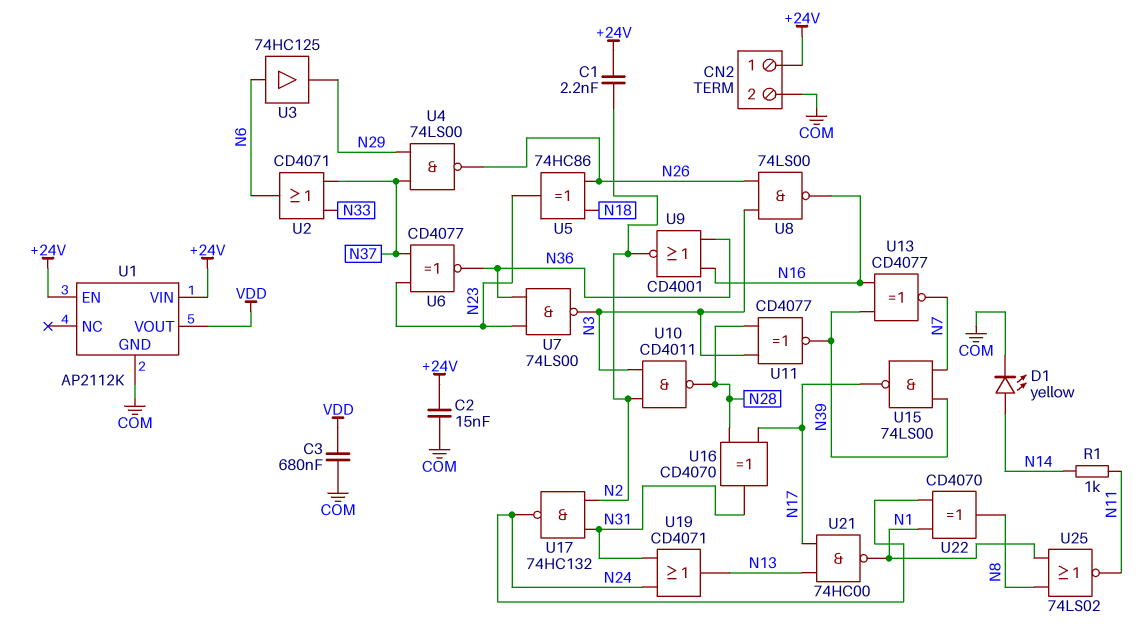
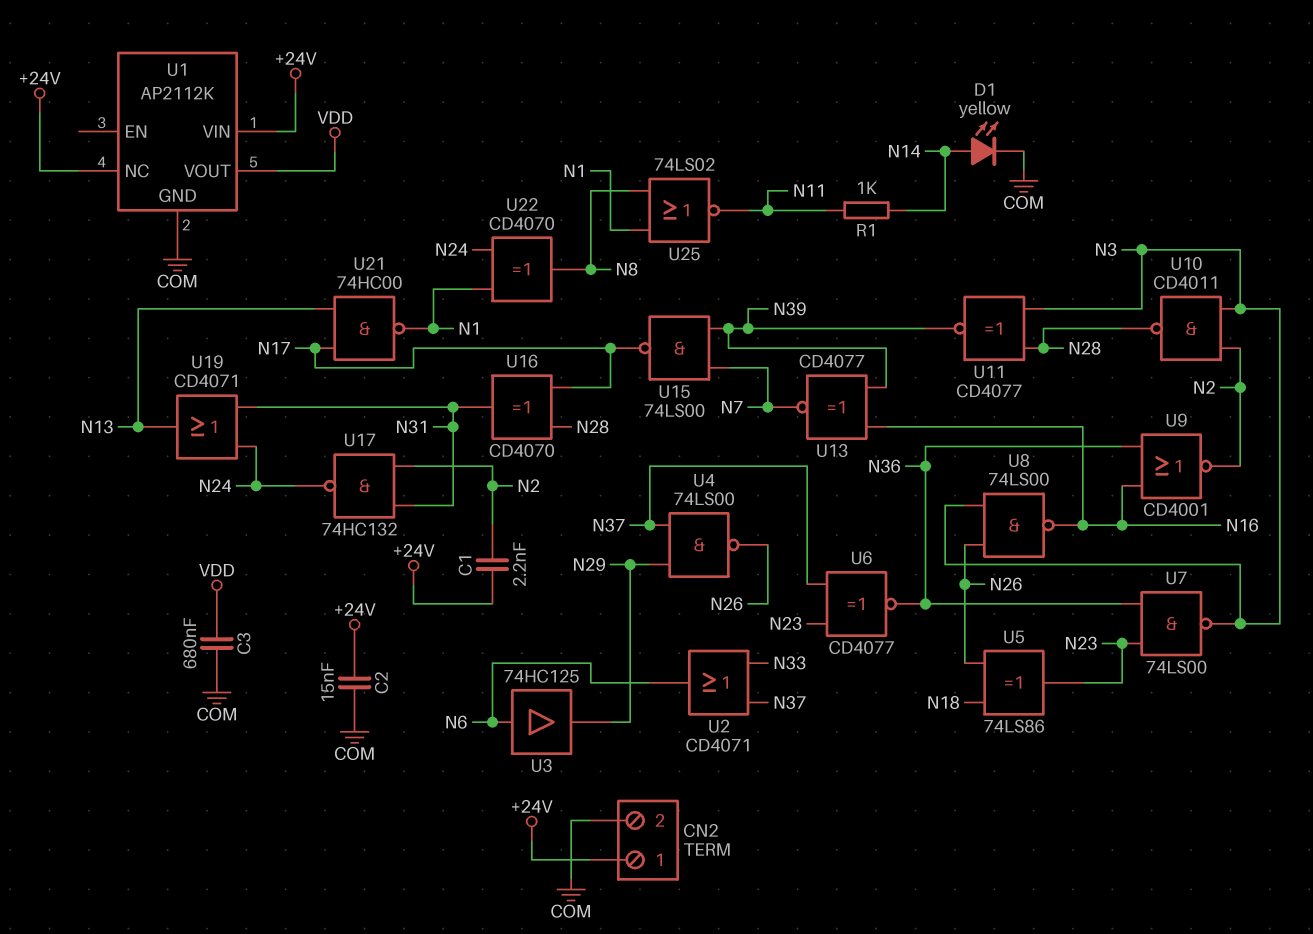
U1 pin EN: +24V -> none
U1 pin NC: none -> +24V
U5: XOR 74HC86 (in N18, in N26, out N23) -> XOR 74LS86 (in N18, in N26, out N23)

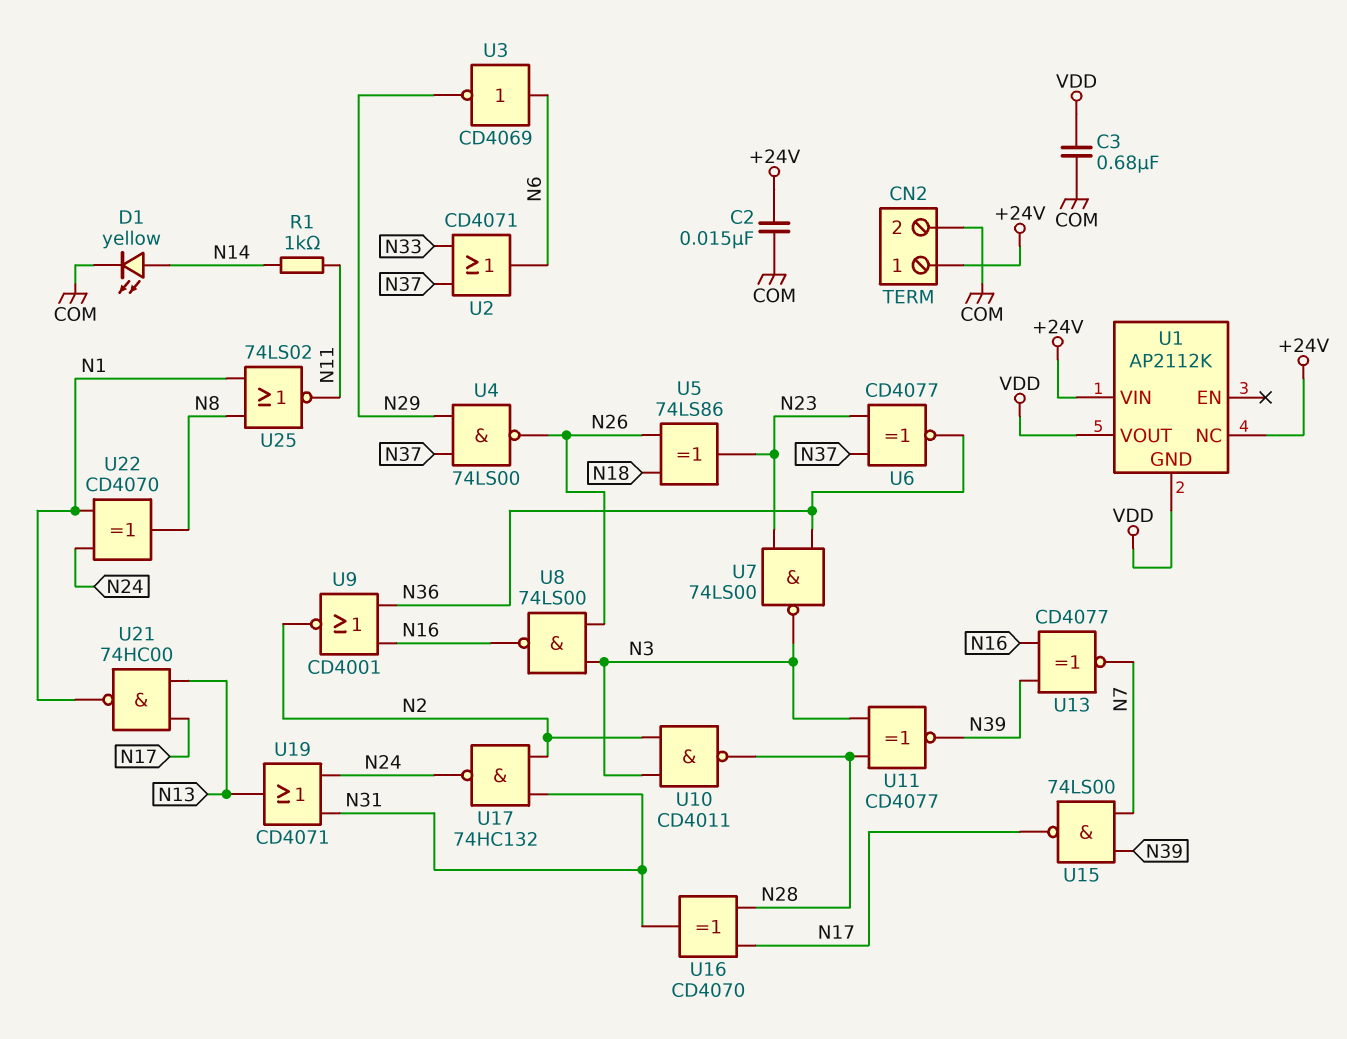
C1: 2.2nF (+24V, N2) -> none
U1 pin GND: COM -> VDD
U3: buffer 74HC125 (in N6, out N29) -> NOT CD4069 (in N6, out N29)

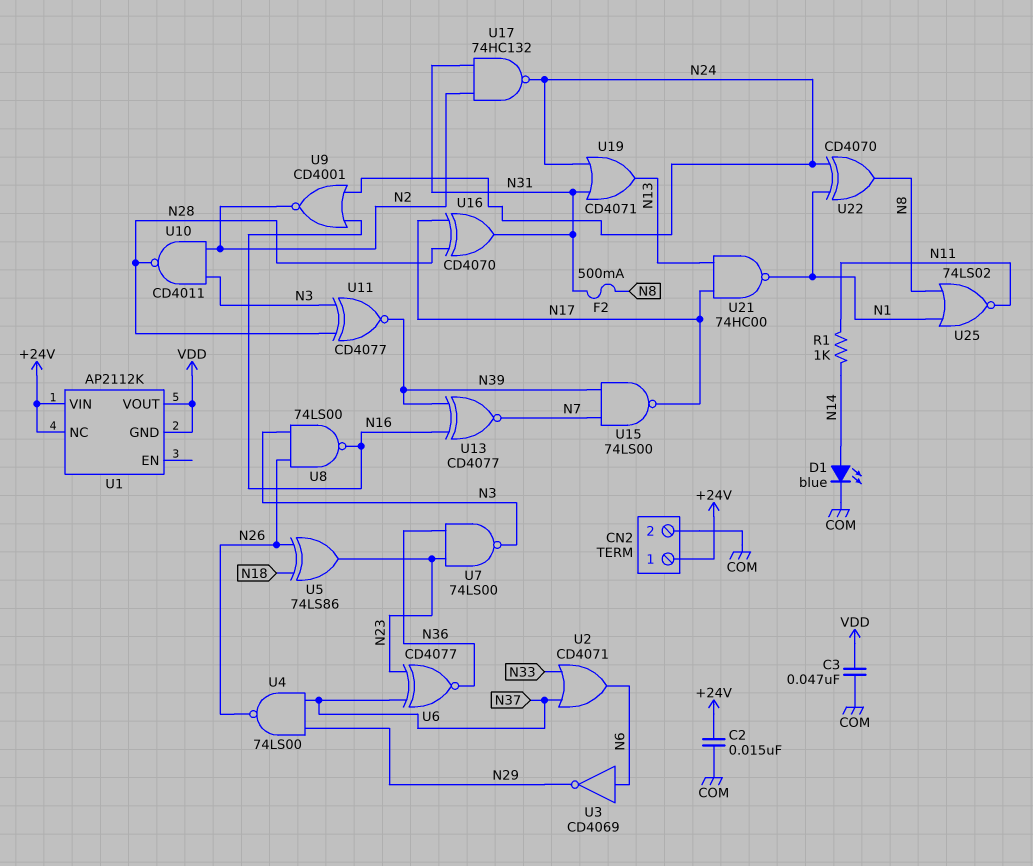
C3: 680nF (COM, VDD) -> 47nF (COM, VDD)
D1: LED yellow (A N14, K COM) -> LED blue (A N14, K COM)
F2: none -> 500mA (N8, N31)
U9: NOR CD4001 (in N16, in N36, out N2) -> NOR CD4001 (in N16, in N24, out N2)

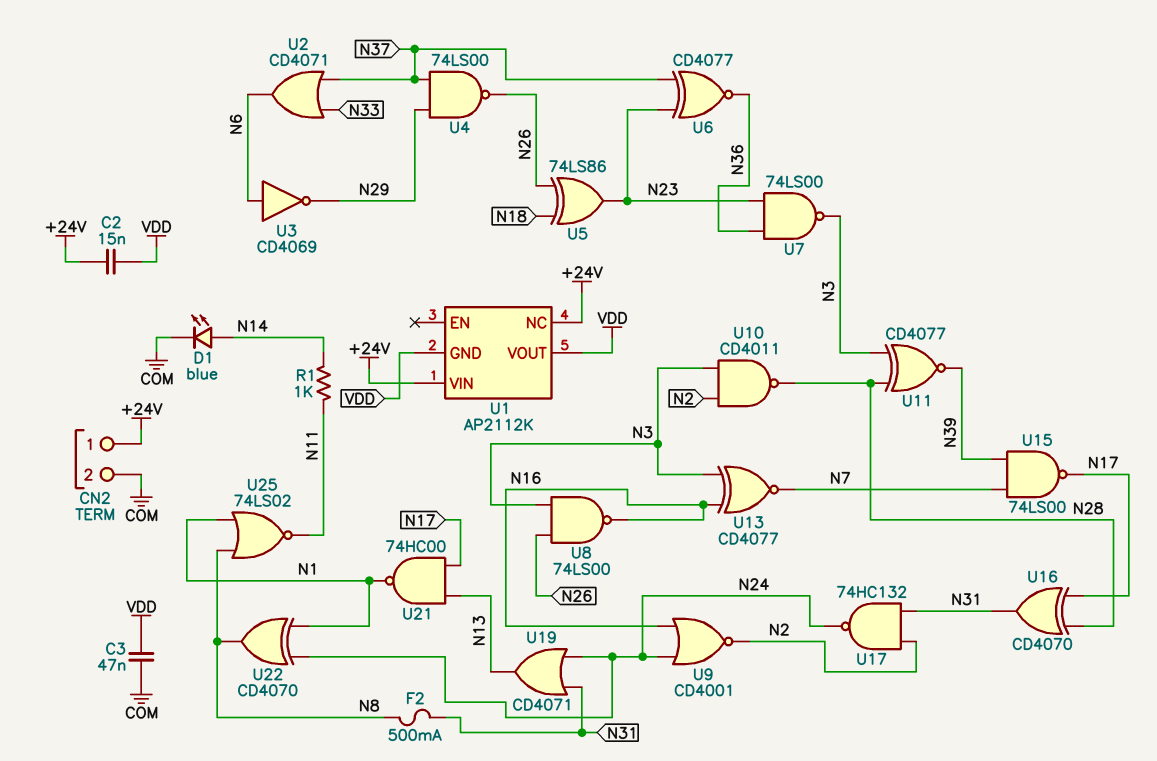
C2: 15nF (+24V, COM) -> 15nF (+24V, VDD)
U13: XNOR CD4077 (in N16, in N39, out N7) -> XNOR CD4077 (in N3, in N16, out N7)

